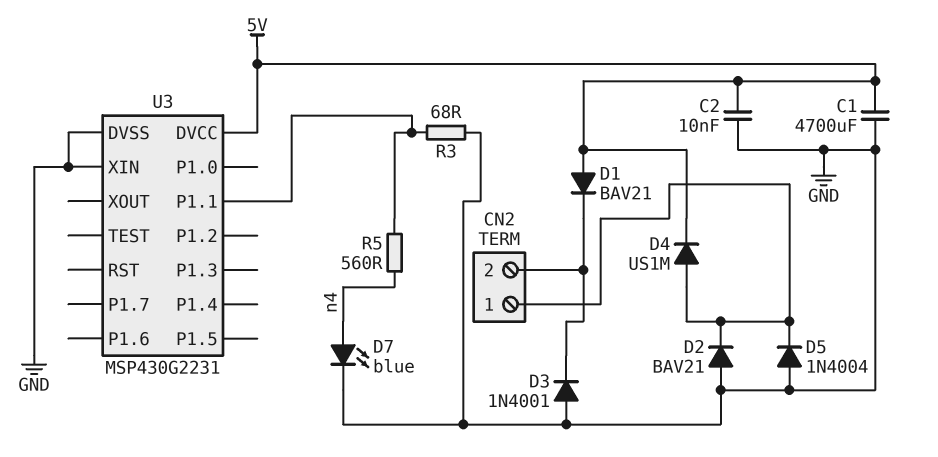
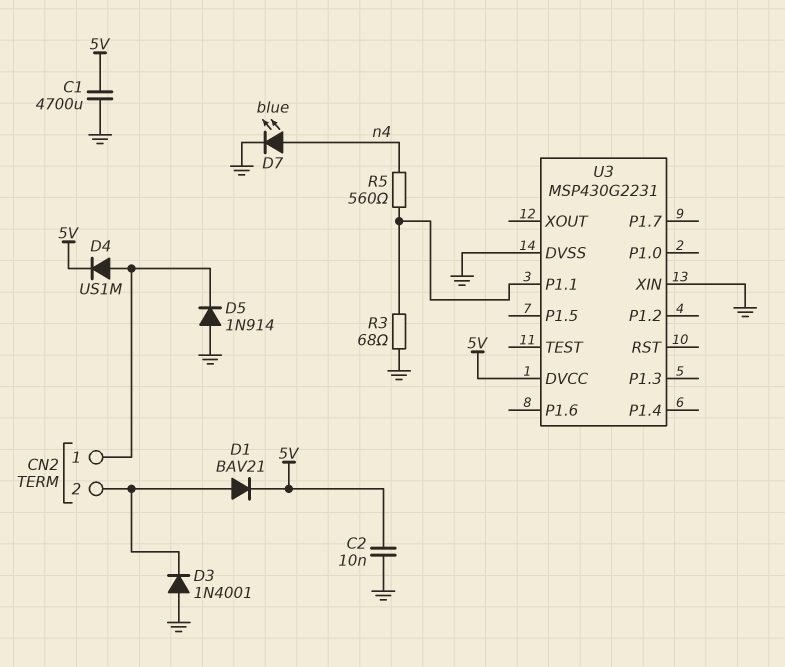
D1: diode BAV21 (A 5V, K CN2/2) -> diode BAV21 (A CN2/2, K 5V)
D2: diode BAV21 (A GND, K CN2/1) -> none
D5: diode 1N4004 (A GND, K CN2/1) -> diode 1N914 (A GND, K CN2/1)

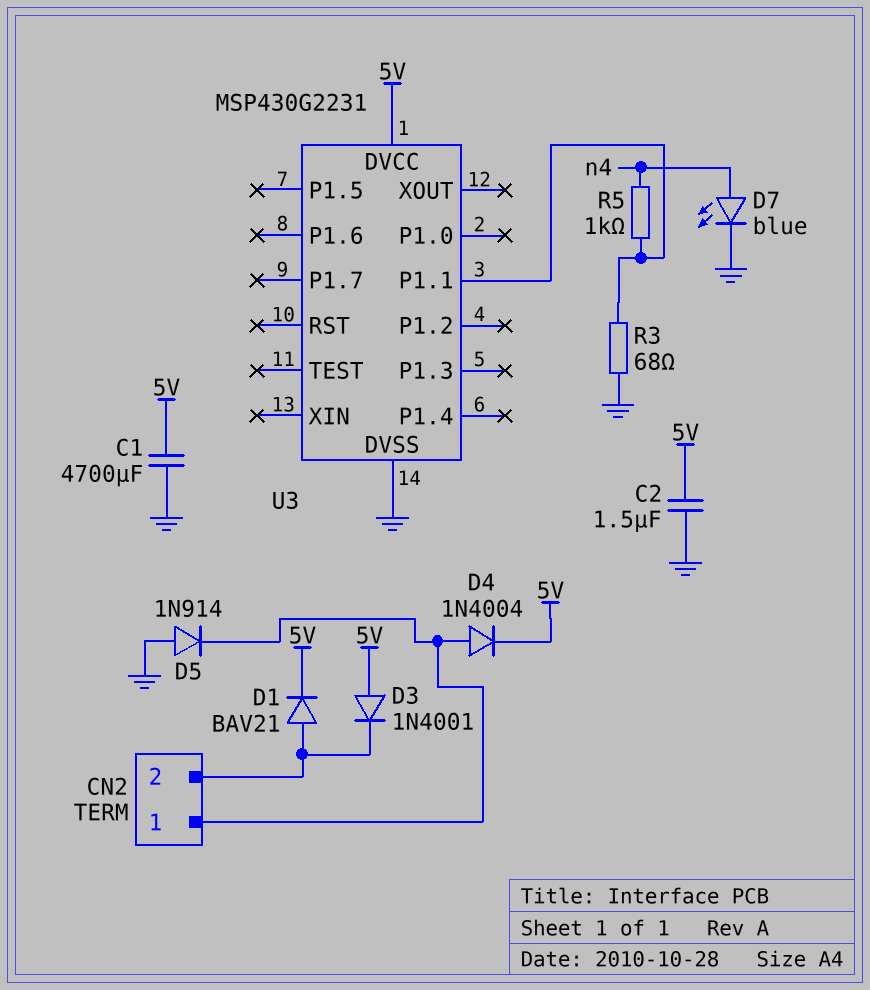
C2: 10nF (5V, GND) -> 1.5uF (5V, GND)
D3: diode 1N4001 (A GND, K CN2/2) -> diode 1N4001 (A 5V, K CN2/2)
D4: diode US1M (A CN2/1, K 5V) -> diode 1N4004 (A CN2/1, K 5V)
R5: 560 (U3/P1.1, n4) -> 1k (U3/P1.1, n4)
U3 pin XIN: GND -> none

